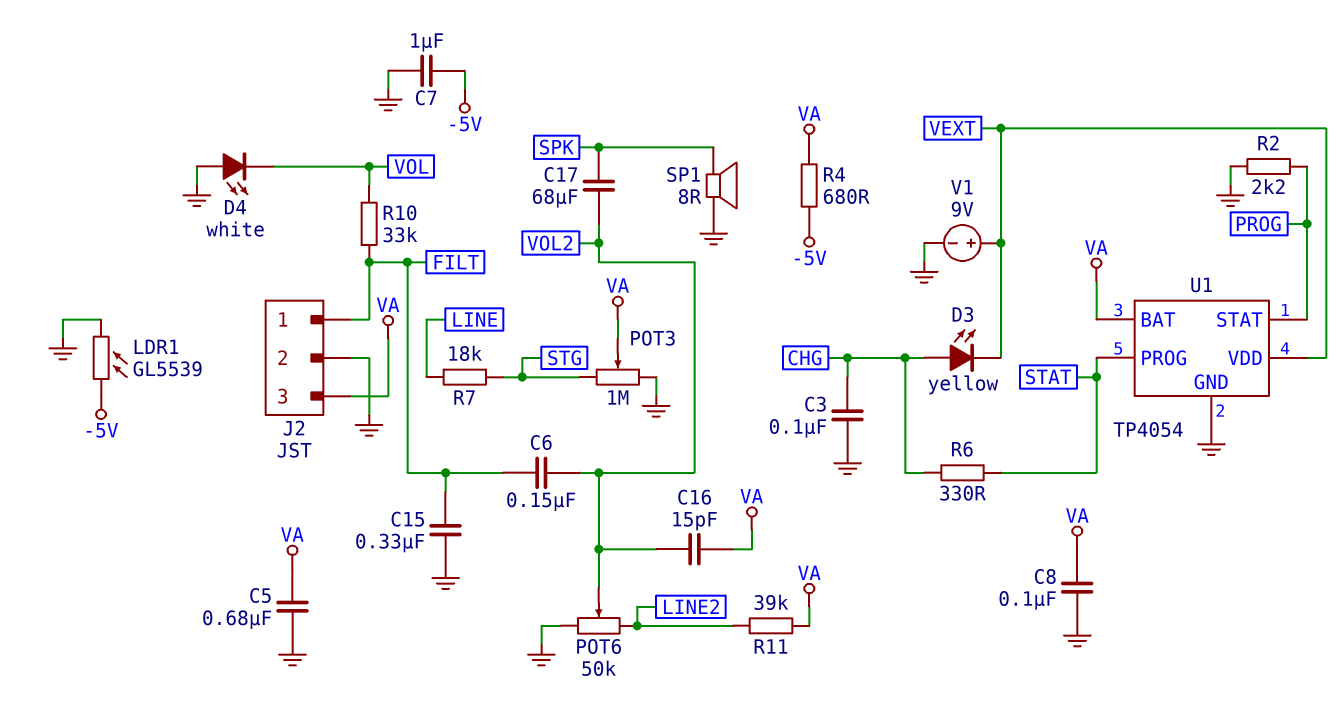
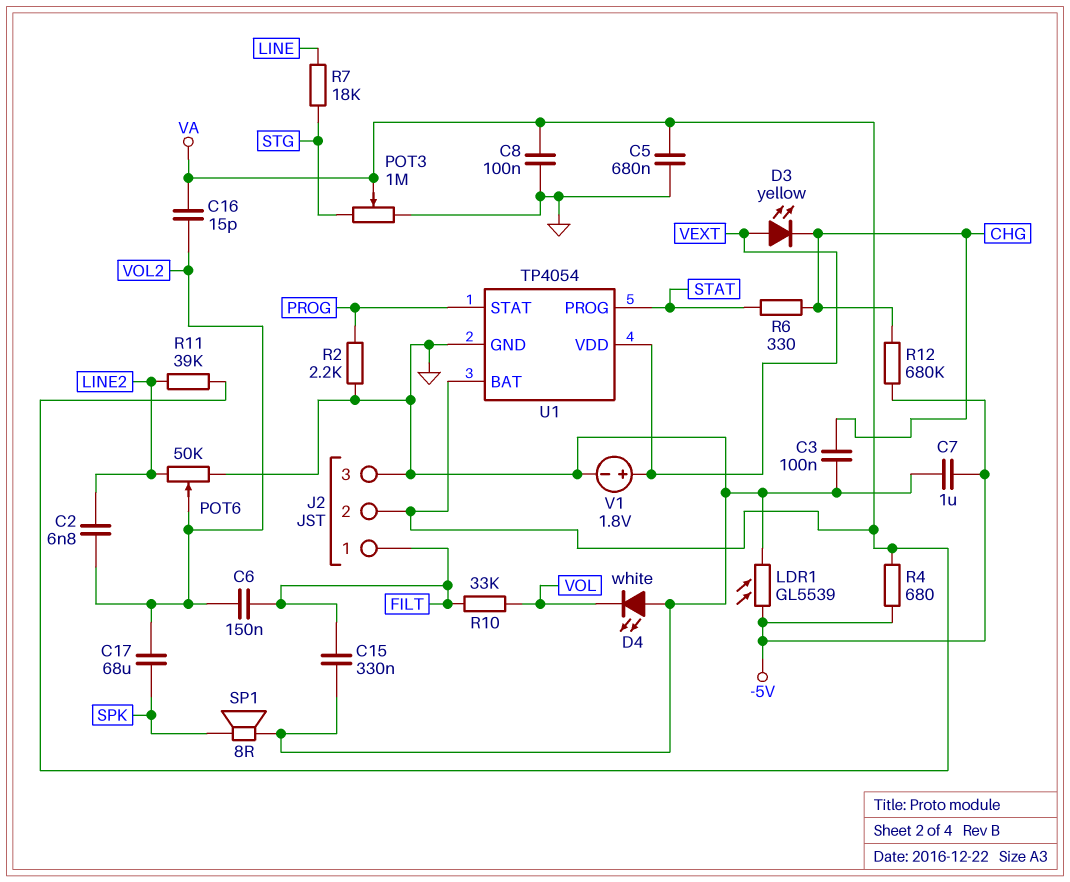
C2: none -> 6.8nF (LINE2, VOL2)
D3: LED yellow (A CHG, K VEXT) -> LED yellow (A VEXT, K CHG)
J2 pin 2: GND -> VA
J2 pin 3: VA -> GND
R12: none -> 680k (-5V, CHG)
V1: 9V (plus VEXT, minus GND) -> 1.8V (plus VEXT, minus GND)

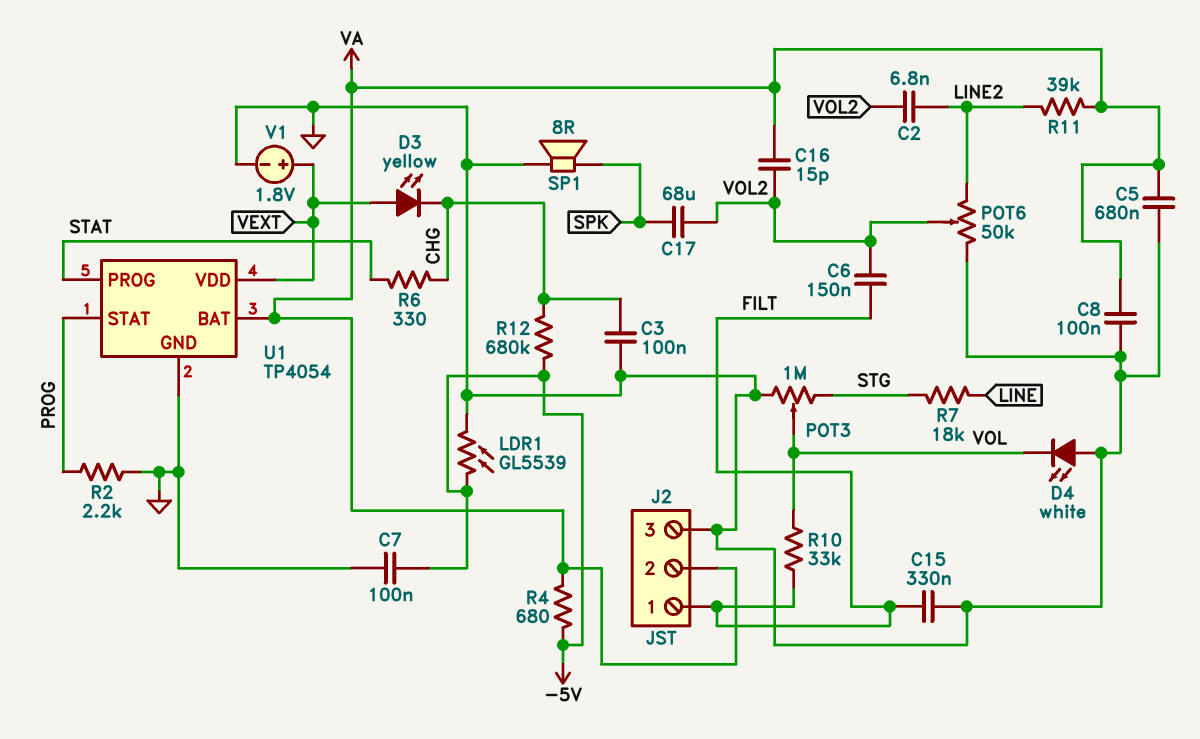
C7: 1uF (-5V, GND) -> 100nF (-5V, GND)
POT3: 1M (GND, STG, wiper VA) -> 1M (GND, STG, wiper VOL)

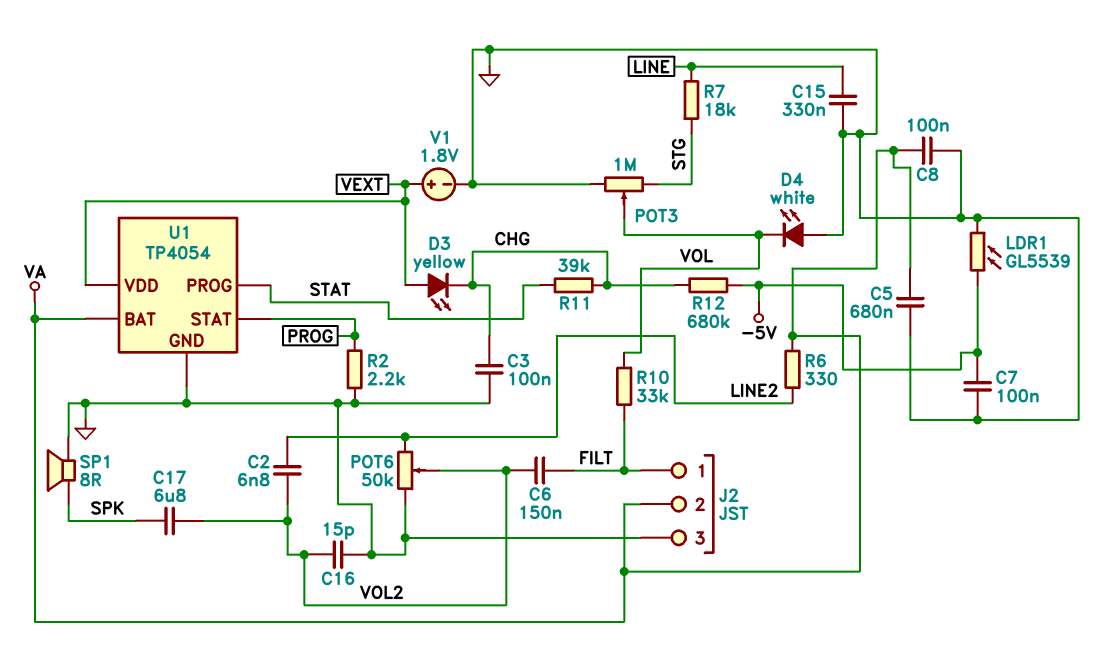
C15: 330nF (FILT, GND) -> 330nF (GND, LINE)
C16: 15pF (VA, VOL2) -> 15pF (GND, VOL2)
C17: 68uF (SPK, VOL2) -> 6.8uF (SPK, VOL2)
R4: 680 (-5V, VA) -> none
R6: 330 (CHG, STAT) -> 330 (LINE2, VA)
R11: 39k (LINE2, VA) -> 39k (CHG, STAT)

